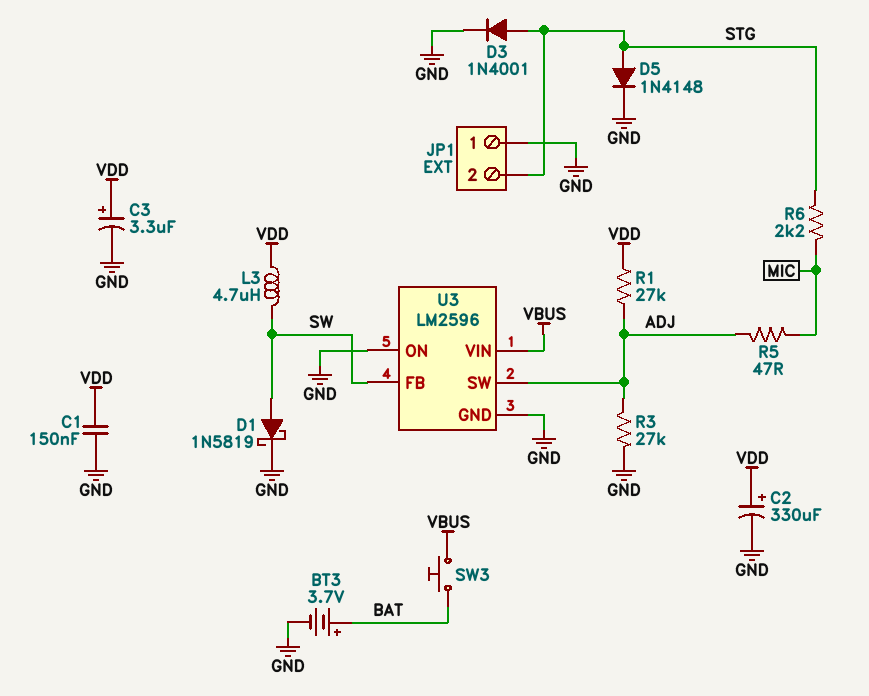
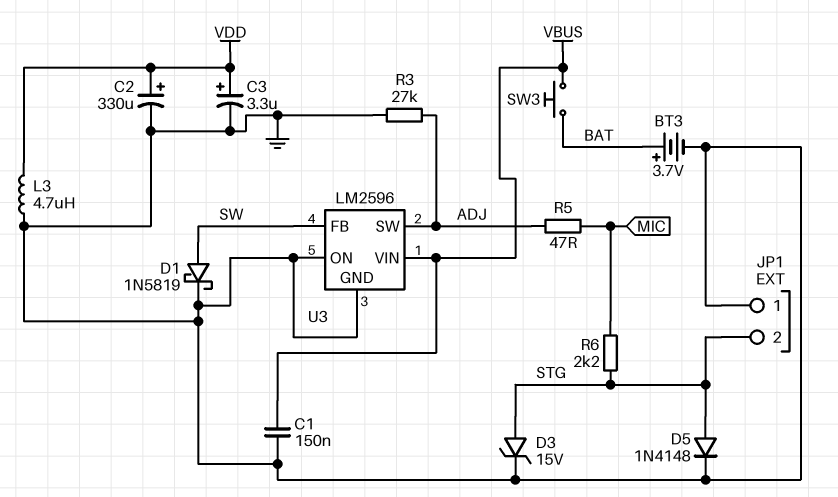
C1: 150nF (GND, VDD) -> 150nF (GND, VBUS)
D3: diode 1N4001 (A STG, K GND) -> zener 15V (A STG, K GND)
L3: 4.7uH (SW, VDD) -> 4.7uH (GND, VDD)
R1: 27k (ADJ, VDD) -> none

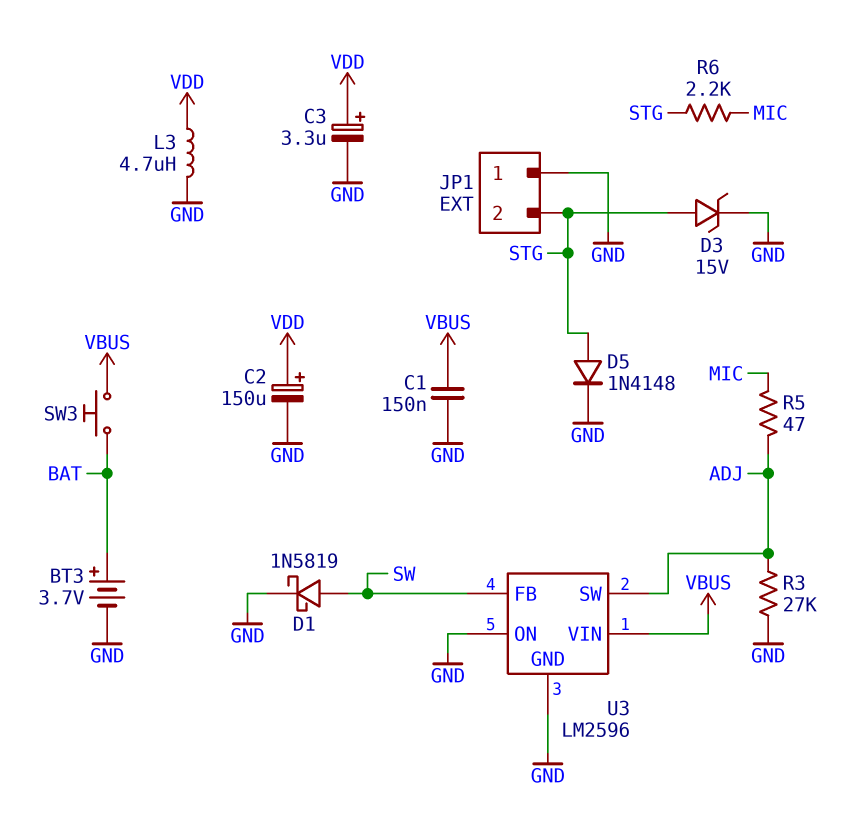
C2: 330uF (plus VDD, minus GND) -> 150uF (plus VDD, minus GND)

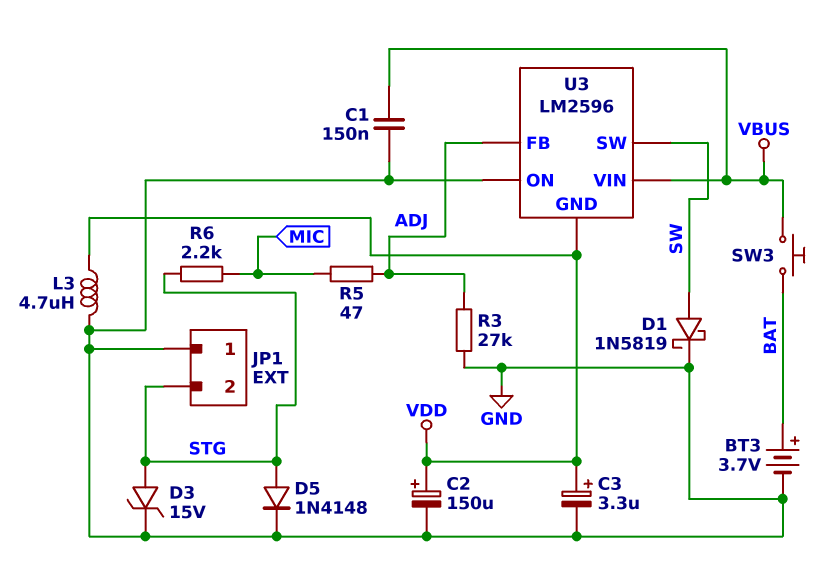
U3 pin FB: SW -> ADJ
U3 pin GND: GND -> VDD
U3 pin SW: ADJ -> SW

